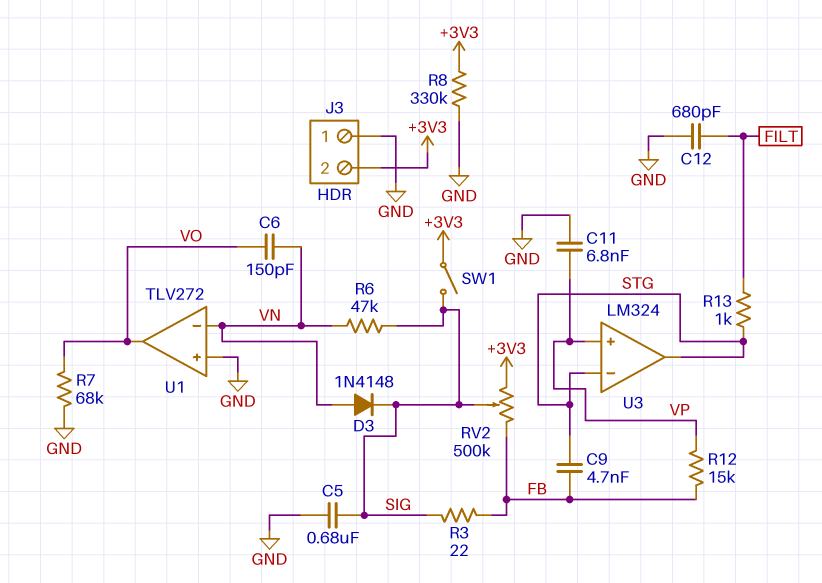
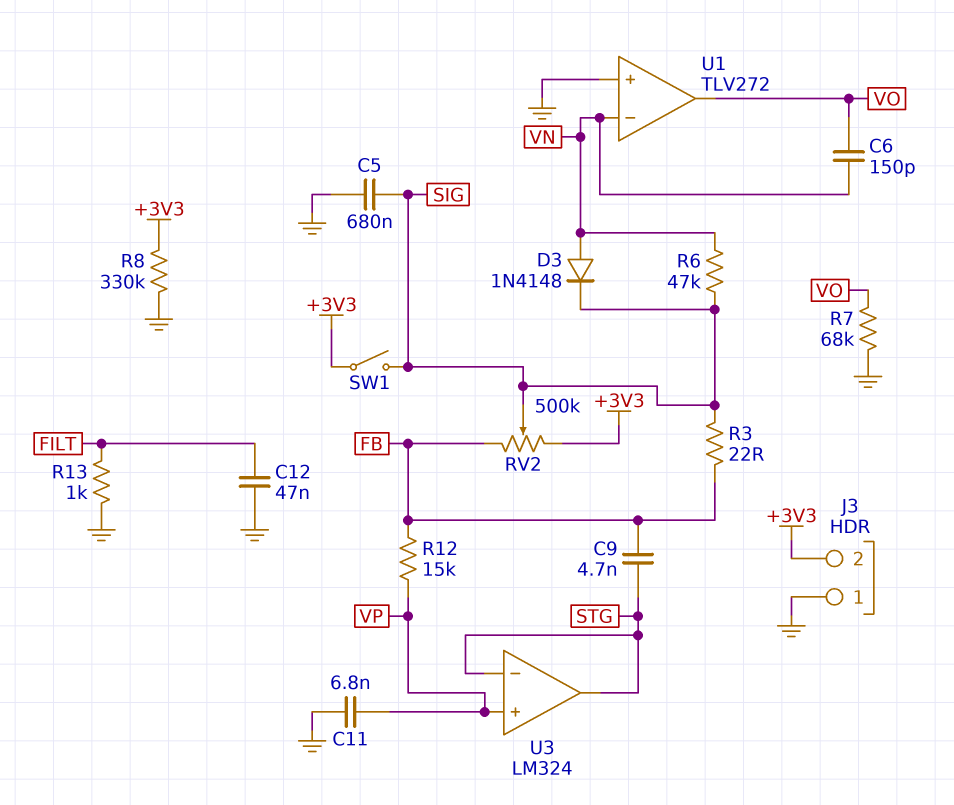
C12: 680pF (FILT, GND) -> 47nF (FILT, GND)
R13: 1k (FILT, STG) -> 1k (FILT, GND)

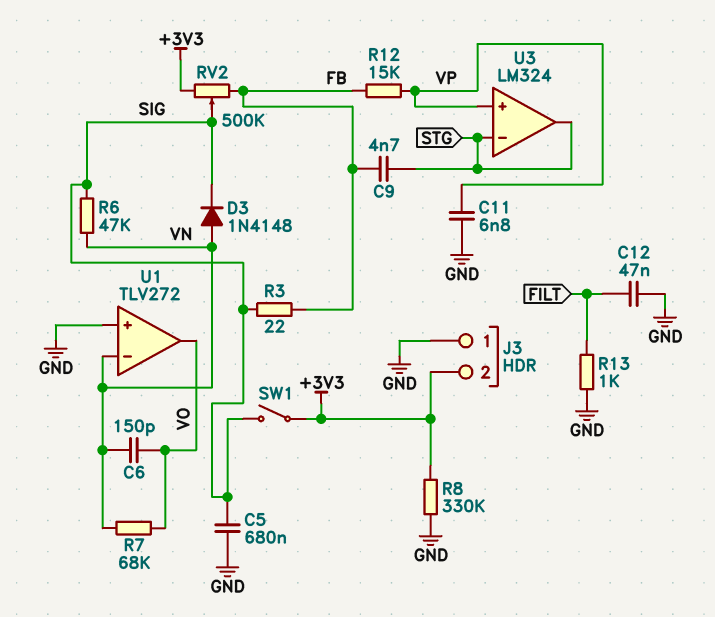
R7: 68k (GND, VO) -> 68k (VN, VO)

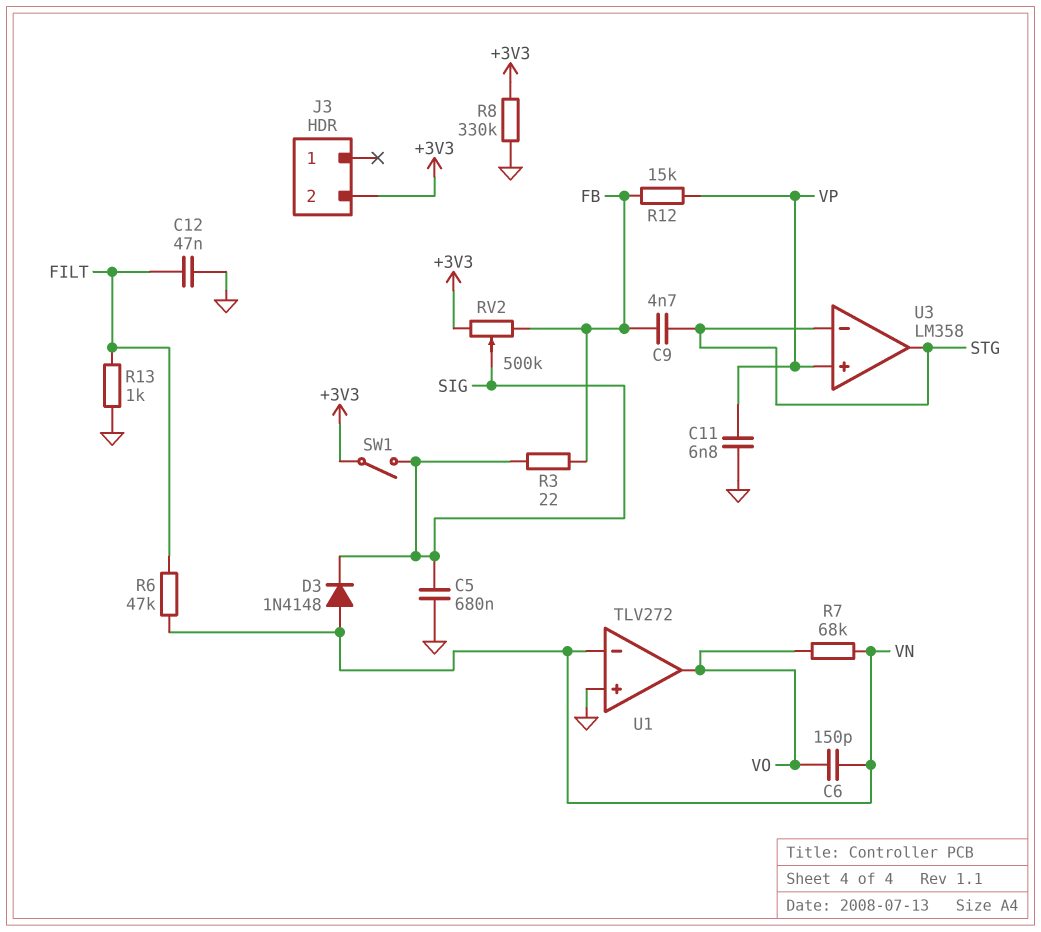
J3 pin 1: GND -> none
R6: 47k (SIG, VN) -> 47k (FILT, VN)
U3: LM324 -> LM358

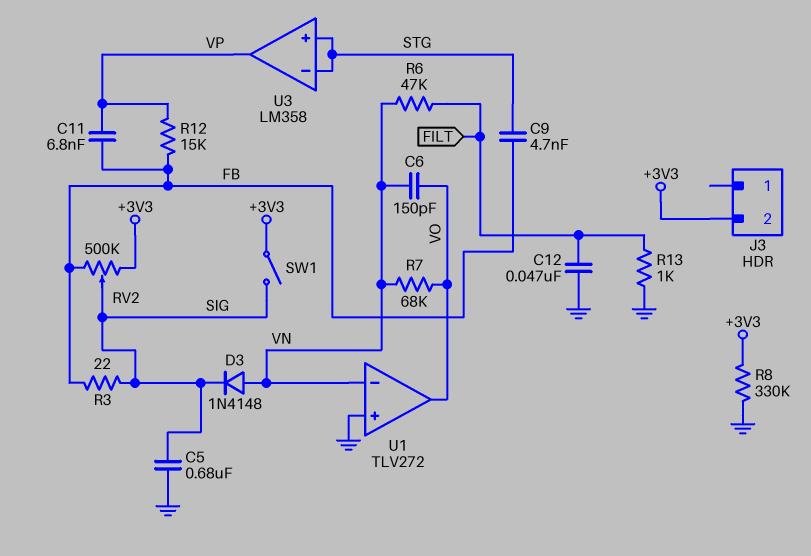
C11: 6.8nF (GND, VP) -> 6.8nF (FB, VP)
U3 pin in+: VP -> STG
U3 pin out: STG -> VP

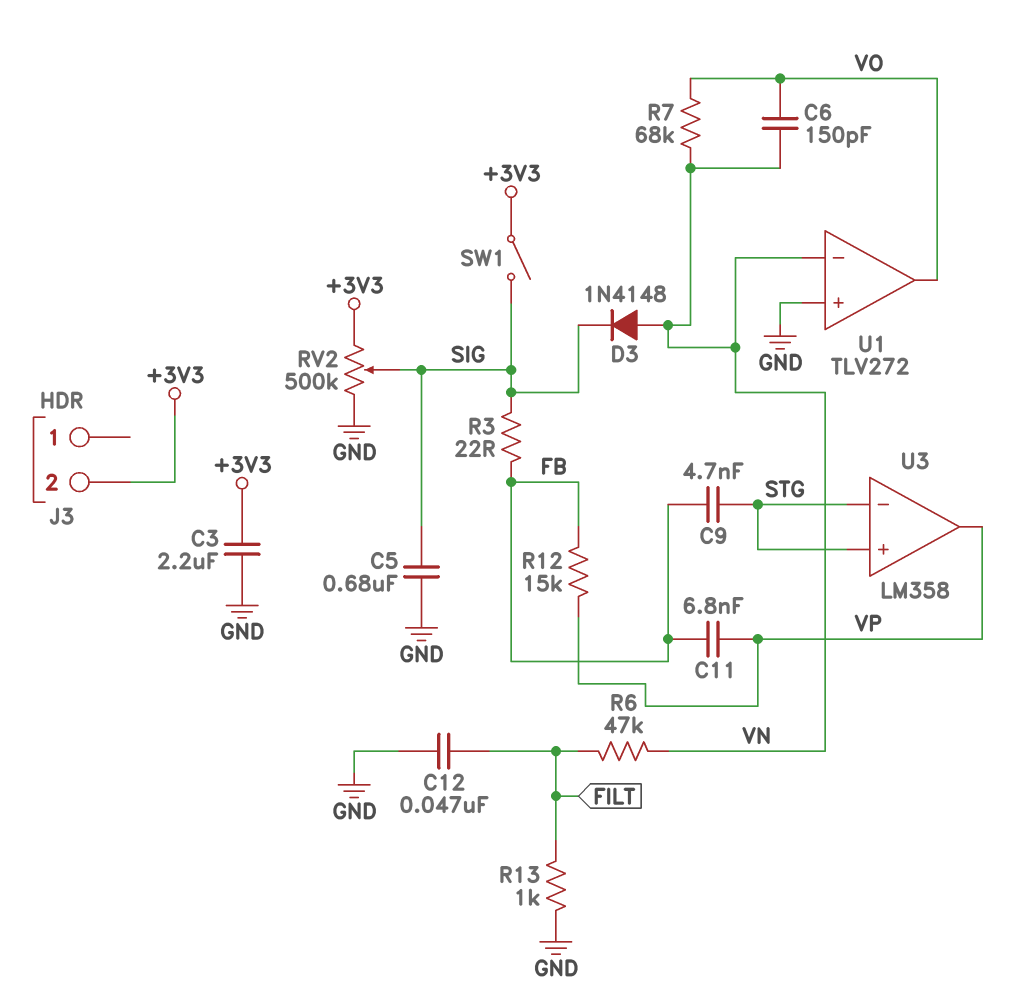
C3: none -> 2.2uF (+3V3, GND)
R8: 330k (+3V3, GND) -> none
RV2: 500k (+3V3, FB, wiper SIG) -> 500k (+3V3, GND, wiper SIG)

